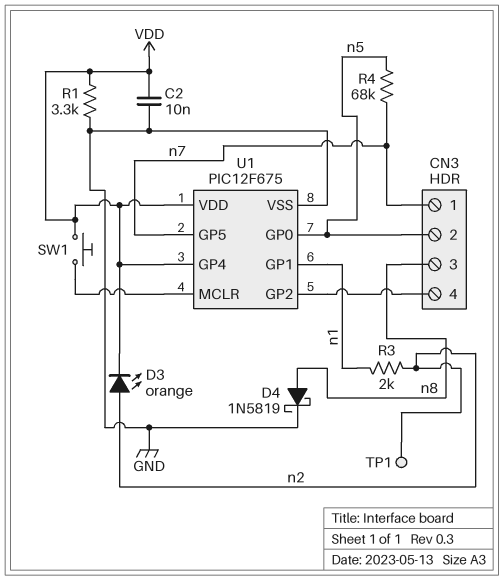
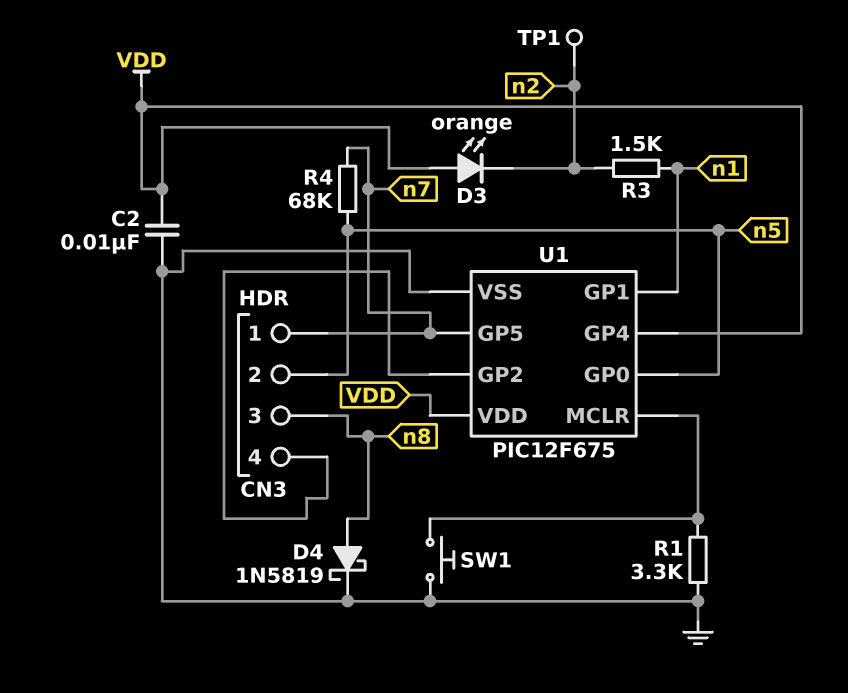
D3: LED orange (A n2, K VDD) -> LED orange (A VDD, K n2)
R1: 3.3k (GND, VDD) -> 3.3k (GND, U1/MCLR)
R3: 2k (n1, n2) -> 1.5k (n1, n2)
SW1: button (U1/MCLR, VDD) -> button (GND, U1/MCLR)

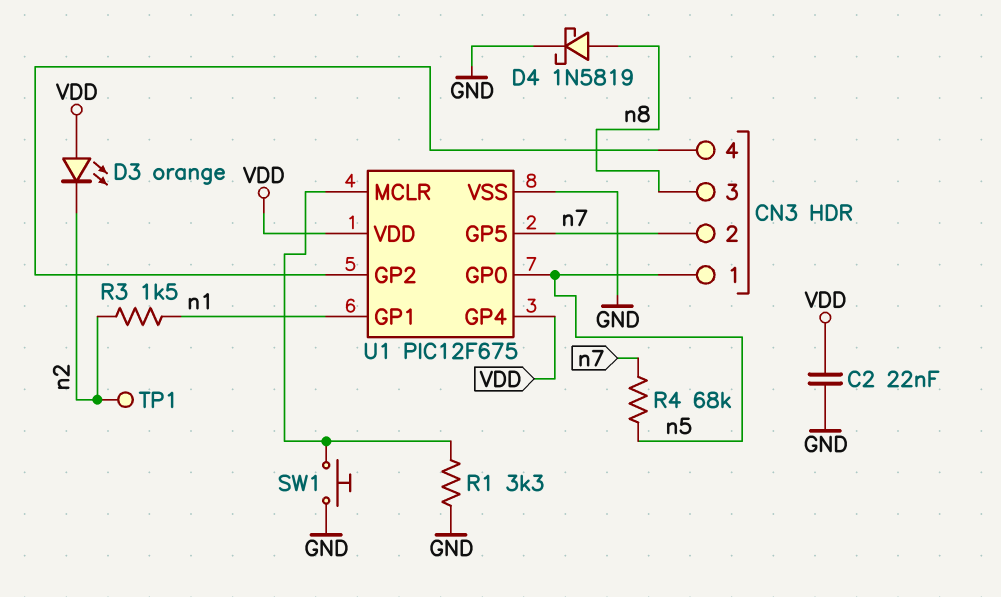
C2: 10nF (GND, VDD) -> 22nF (GND, VDD)
CN3 pin 1: n7 -> n5
CN3 pin 2: n5 -> n7

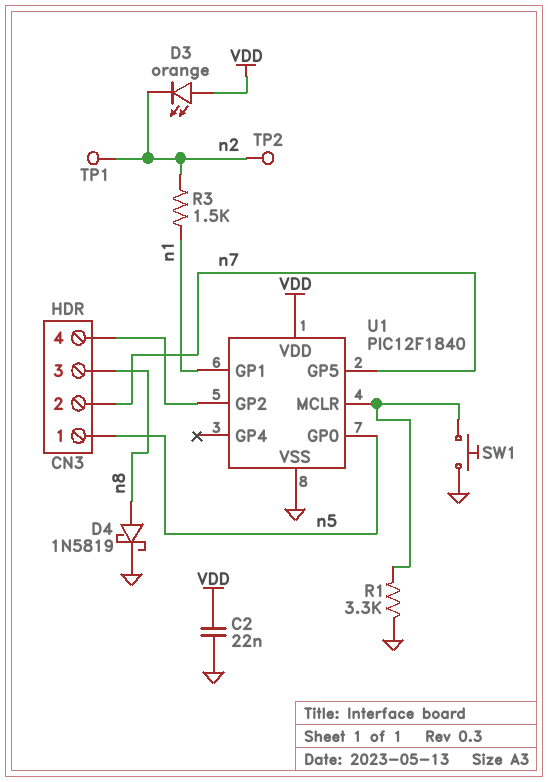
R4: 68k (n5, n7) -> none
TP2: none -> test point (n2)
U1: PIC12F675 -> PIC12F1840
U1 pin GP4: VDD -> none

